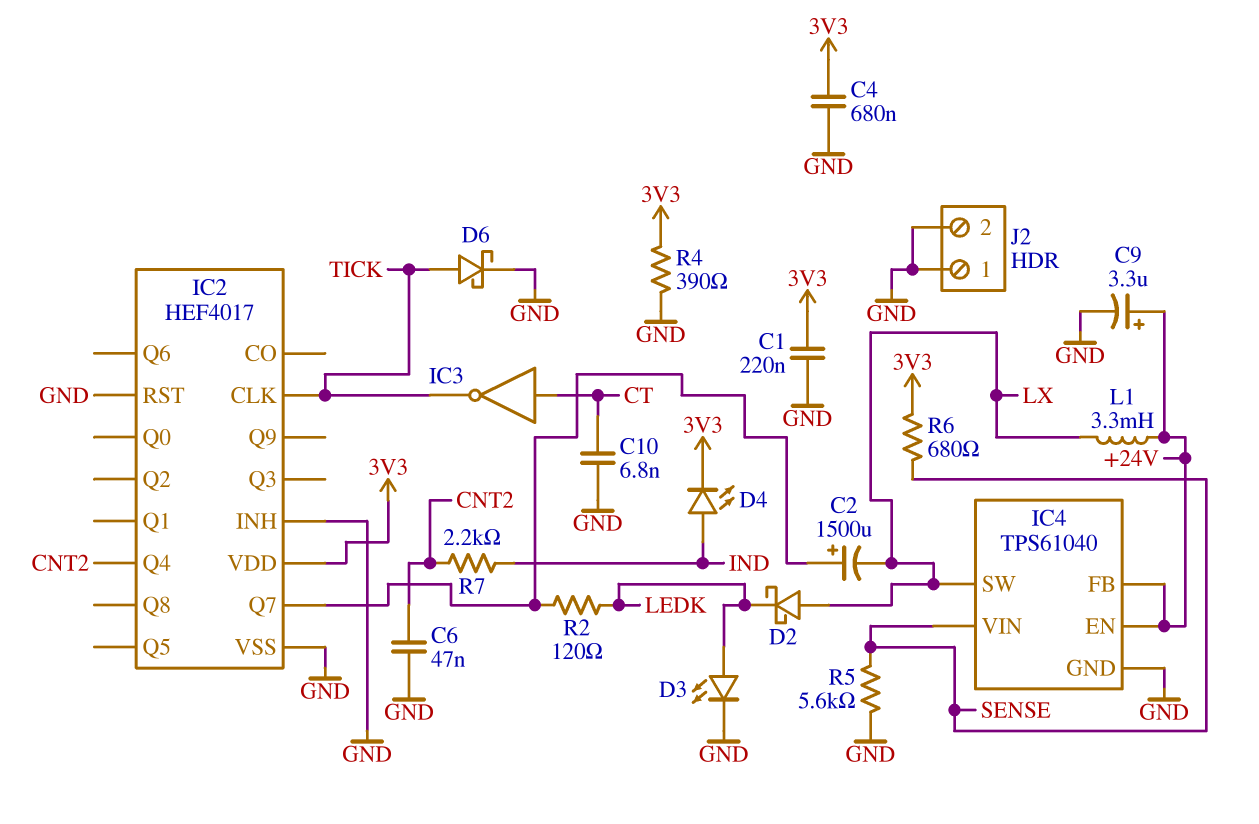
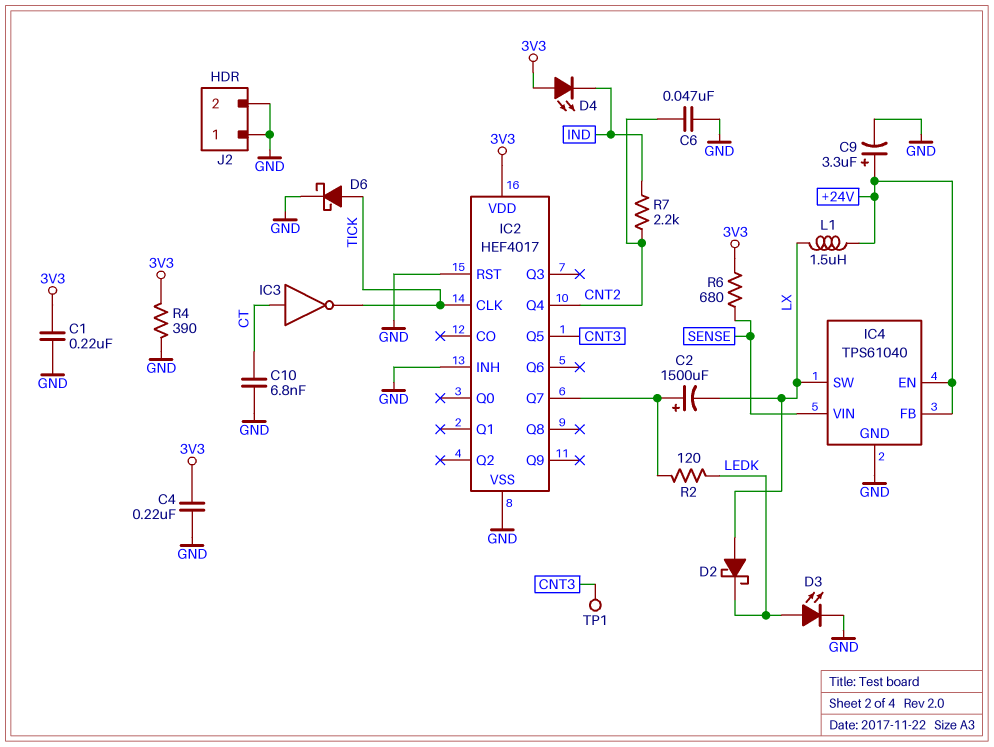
C4: 680nF (3V3, GND) -> 220nF (3V3, GND)
D4: LED (A IND, K 3V3) -> LED (A 3V3, K IND)
IC2 pin Q5: none -> CNT3
L1: 3.3mH (+24V, LX) -> 1.5uH (+24V, LX)
R5: 5.6k (GND, SENSE) -> none
TP1: none -> test point (CNT3)

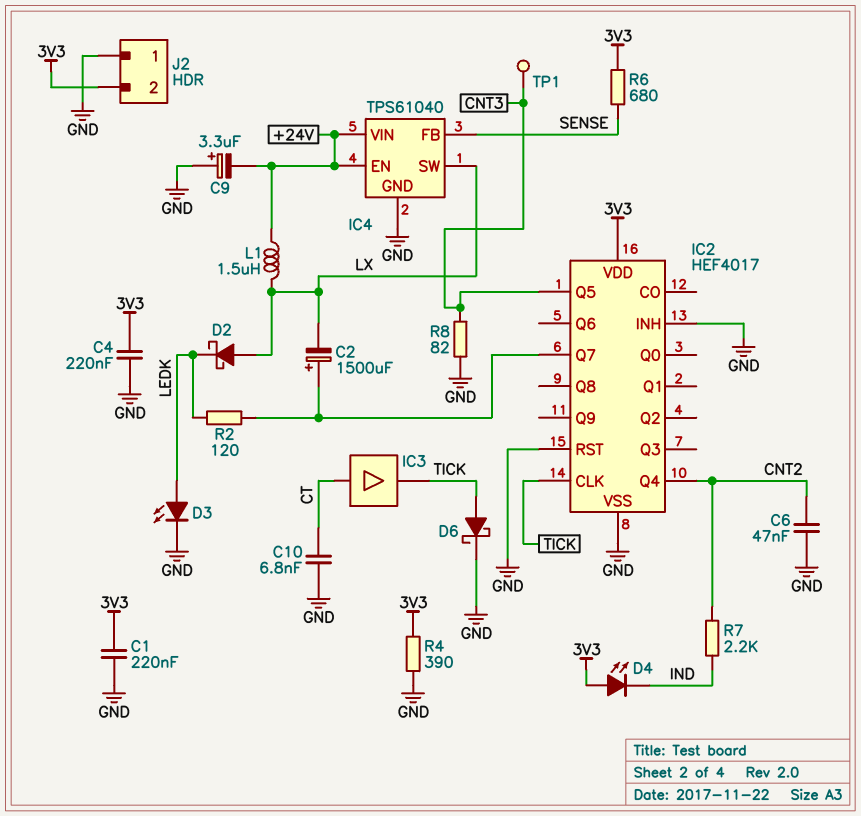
C9: 3.3uF (plus +24V, minus GND) -> 3.3uF (plus GND, minus +24V)
IC3: NOT (in CT, out TICK) -> buffer (in CT, out TICK)
IC4 pin FB: +24V -> SENSE
IC4 pin VIN: SENSE -> +24V
J2 pin 2: GND -> 3V3
R8: none -> 82 (CNT3, GND)

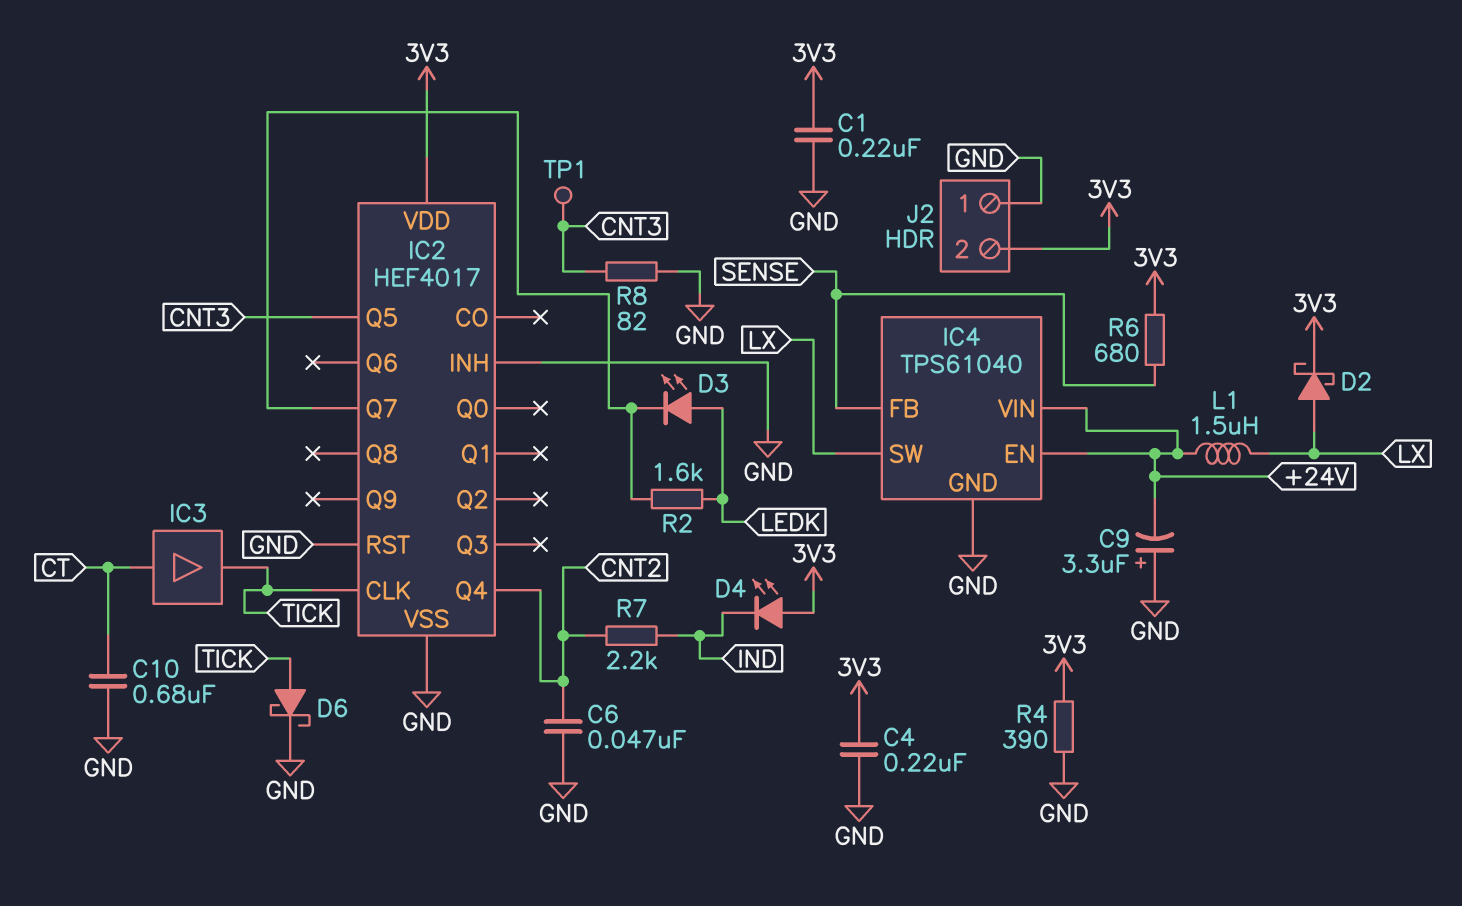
C2: 1500uF (plus IC2/Q7, minus LX) -> none
C10: 6.8nF (CT, GND) -> 680nF (CT, GND)
D2: schottky (A LX, K LEDK) -> schottky (A LX, K 3V3)
D3: LED (A LEDK, K GND) -> LED (A LEDK, K IC2/Q7)
R2: 120 (IC2/Q7, LEDK) -> 1.6k (IC2/Q7, LEDK)

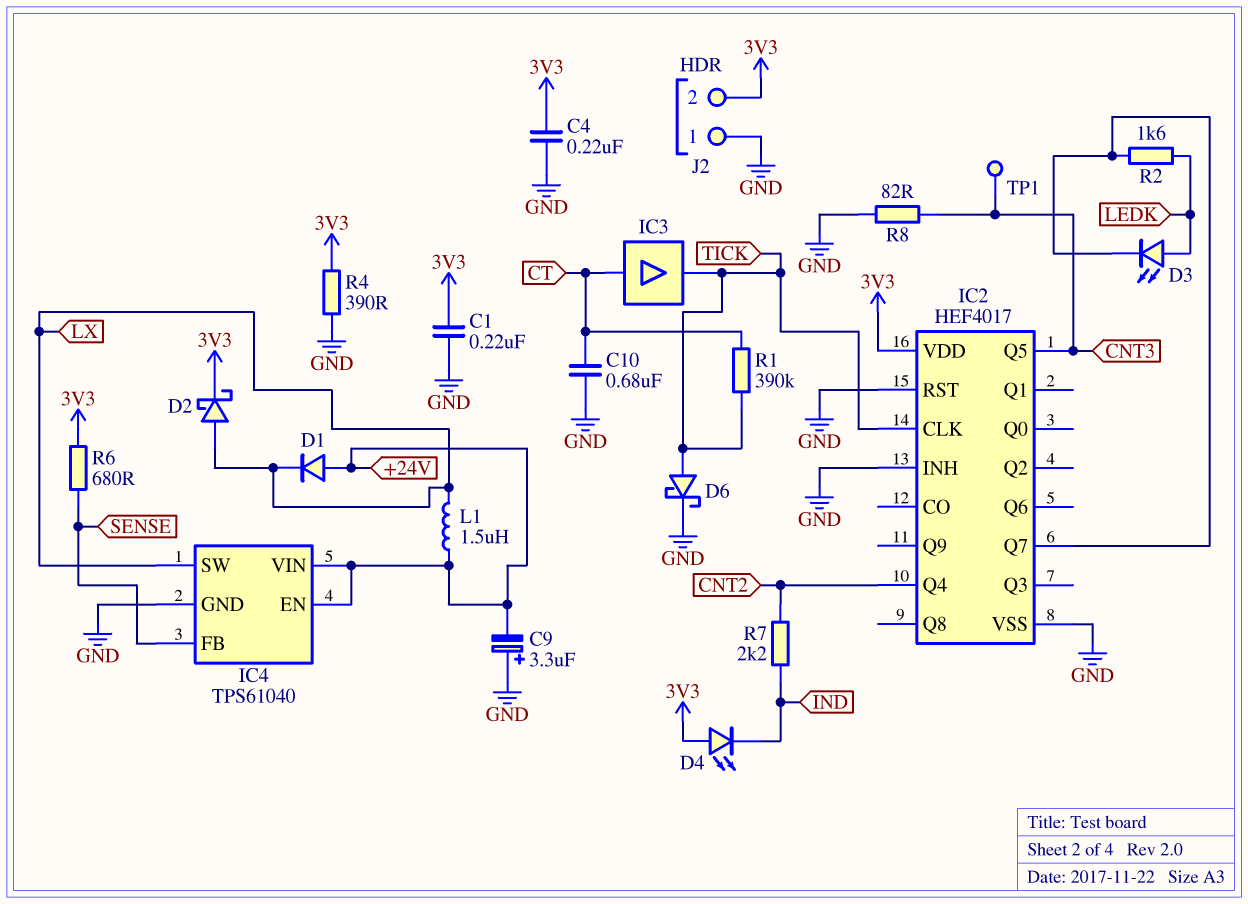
C6: 47nF (CNT2, GND) -> none
D1: none -> diode (A +24V, K LX)
R1: none -> 390k (CT, TICK)

